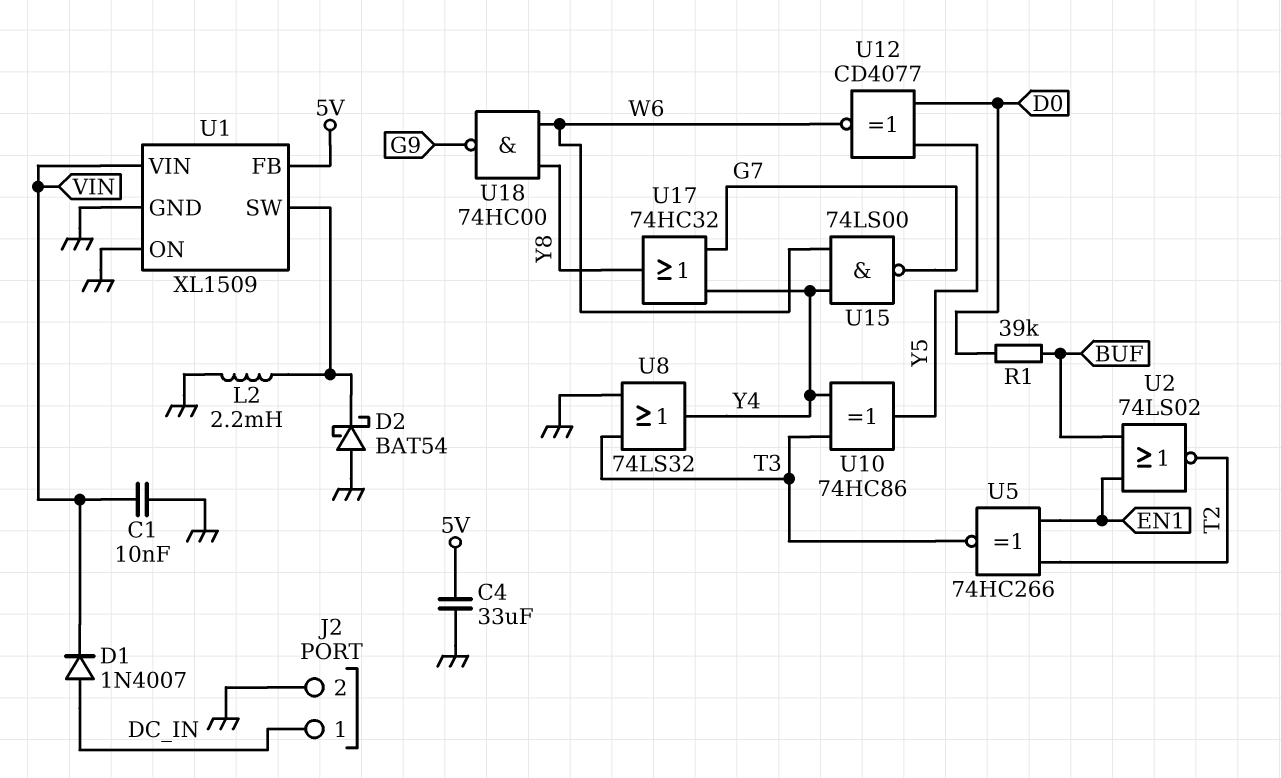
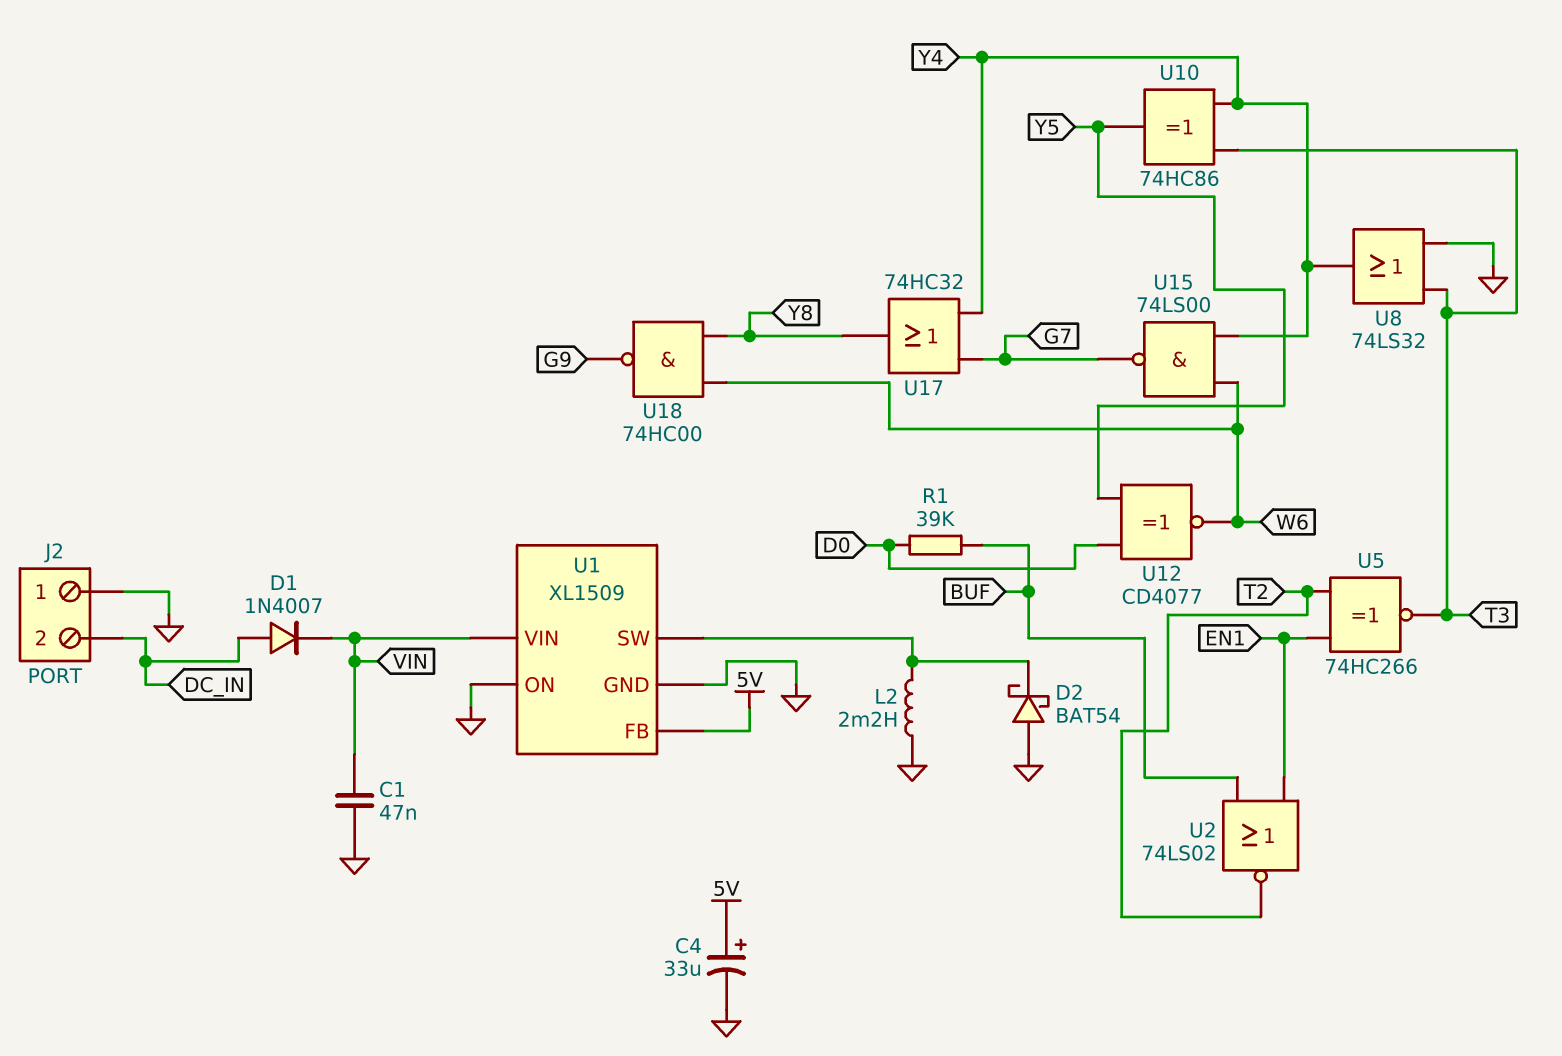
C1: 10nF (GND, VIN) -> 47nF (GND, VIN)
C4: 33uF (5V, GND) -> 33uF (plus 5V, minus GND)
J2 pin 1: DC_IN -> GND
J2 pin 2: GND -> DC_IN

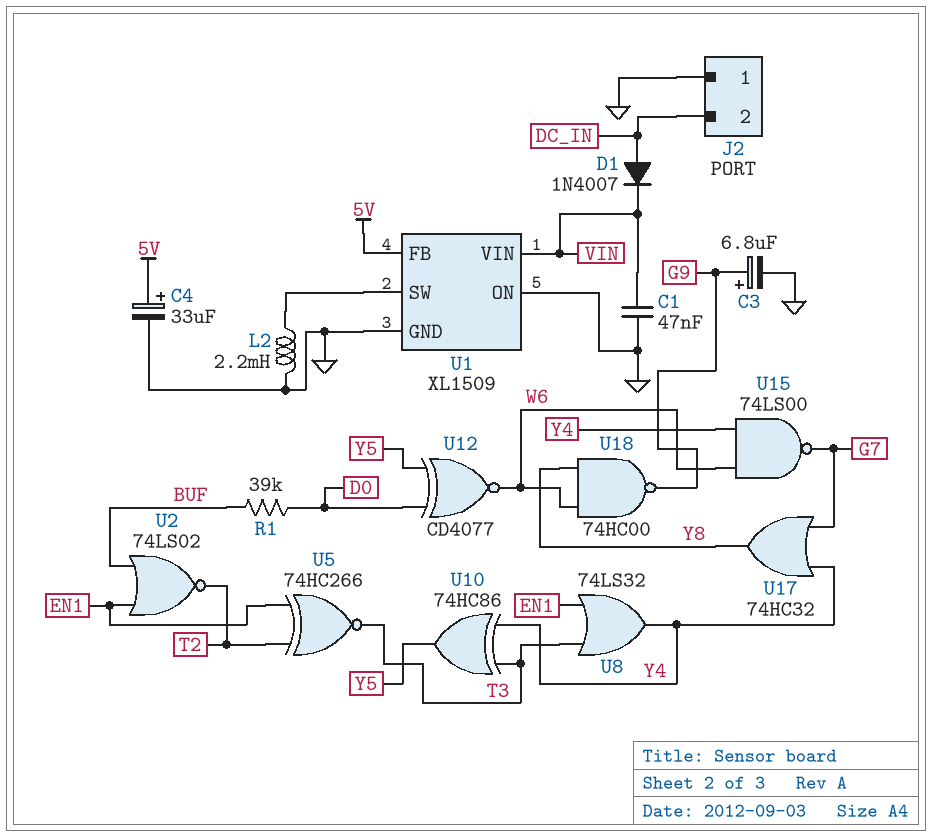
C3: none -> 6.8uF (plus G9, minus GND)
D2: schottky BAT54 (A GND, K U1/SW) -> none
U8: OR 74LS32 (in GND, in T3, out Y4) -> OR 74LS32 (in EN1, in T3, out Y4)

